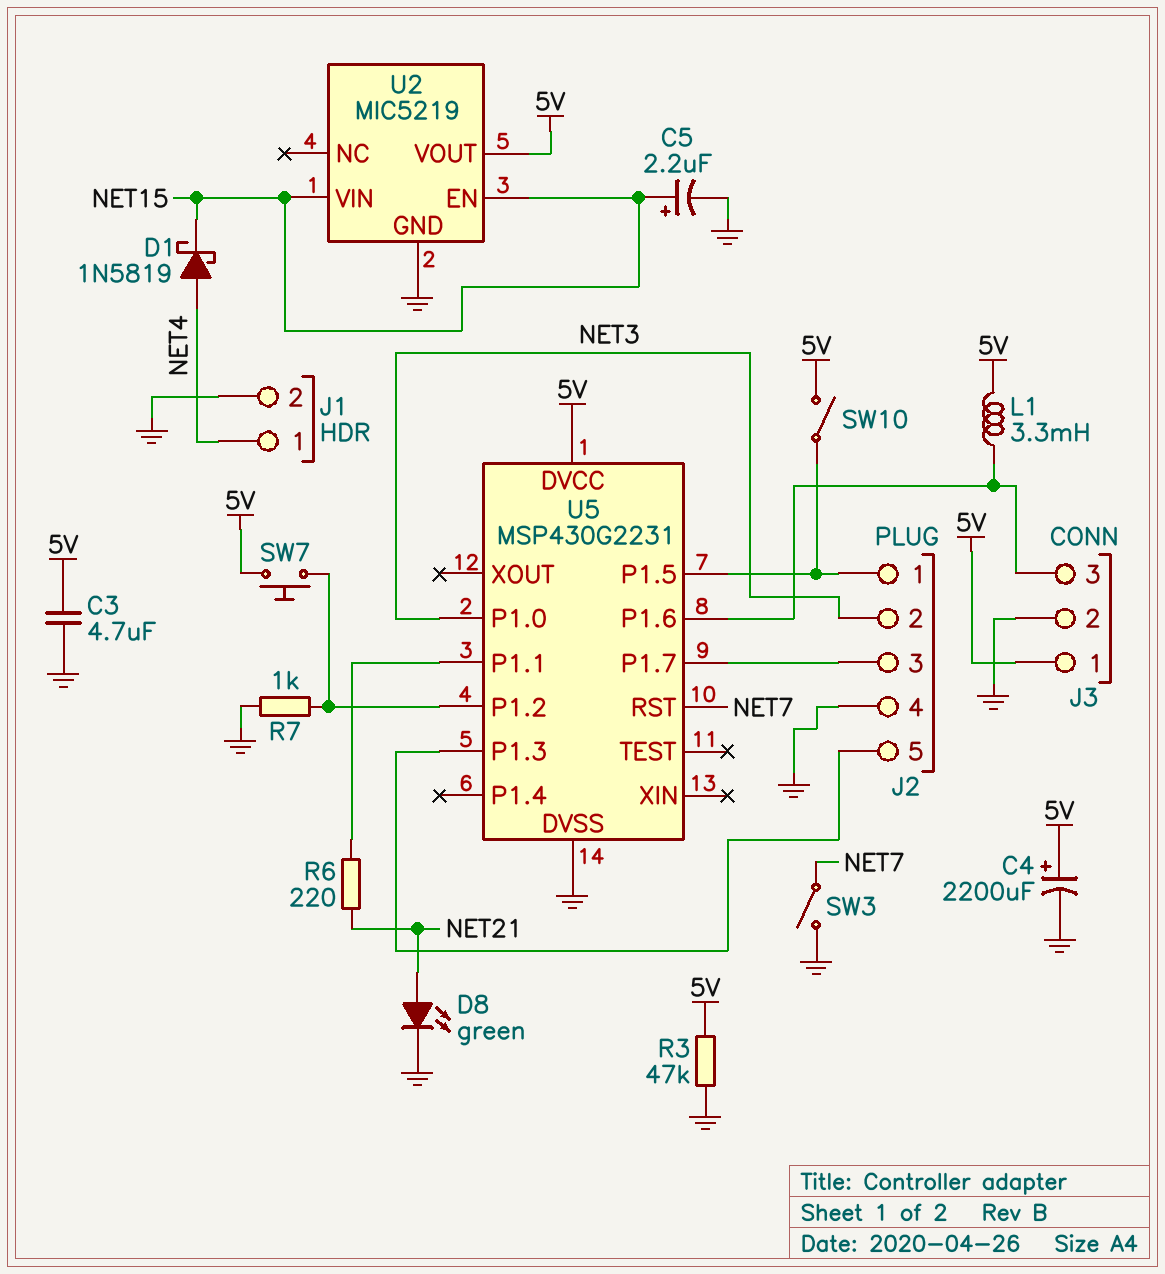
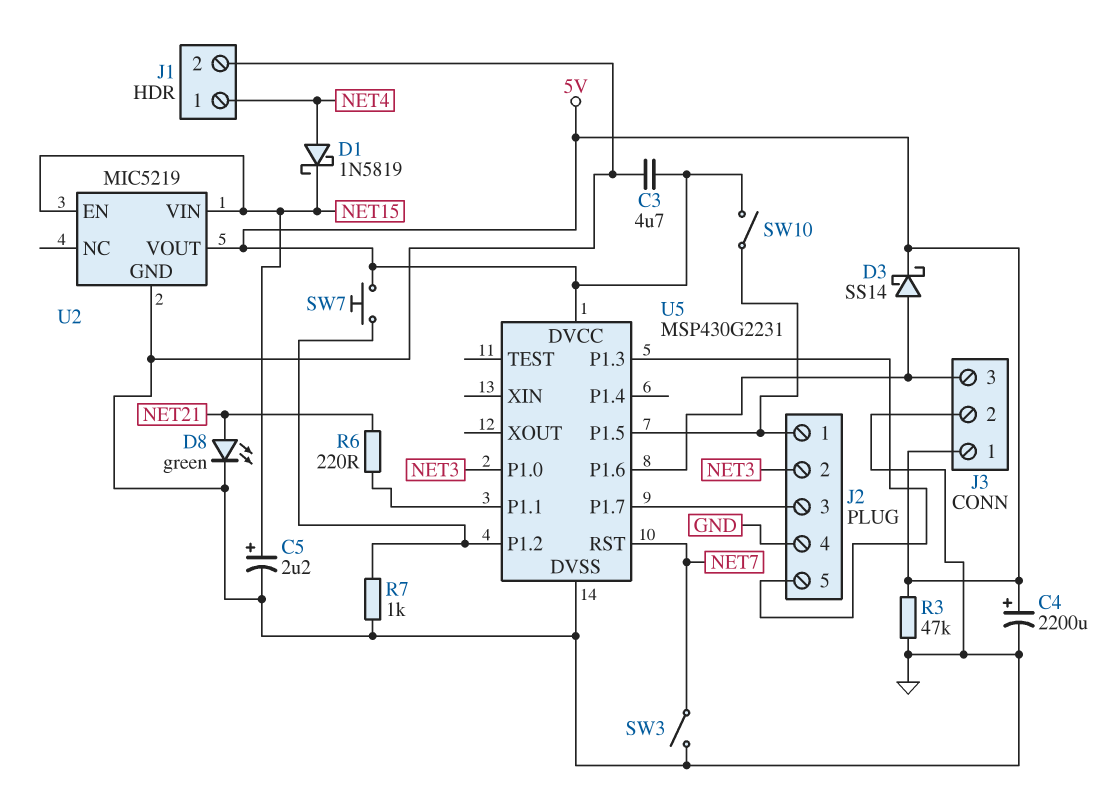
D3: none -> schottky SS14 (A J3/3, K 5V)
L1: 3.3mH (5V, J3/3) -> none

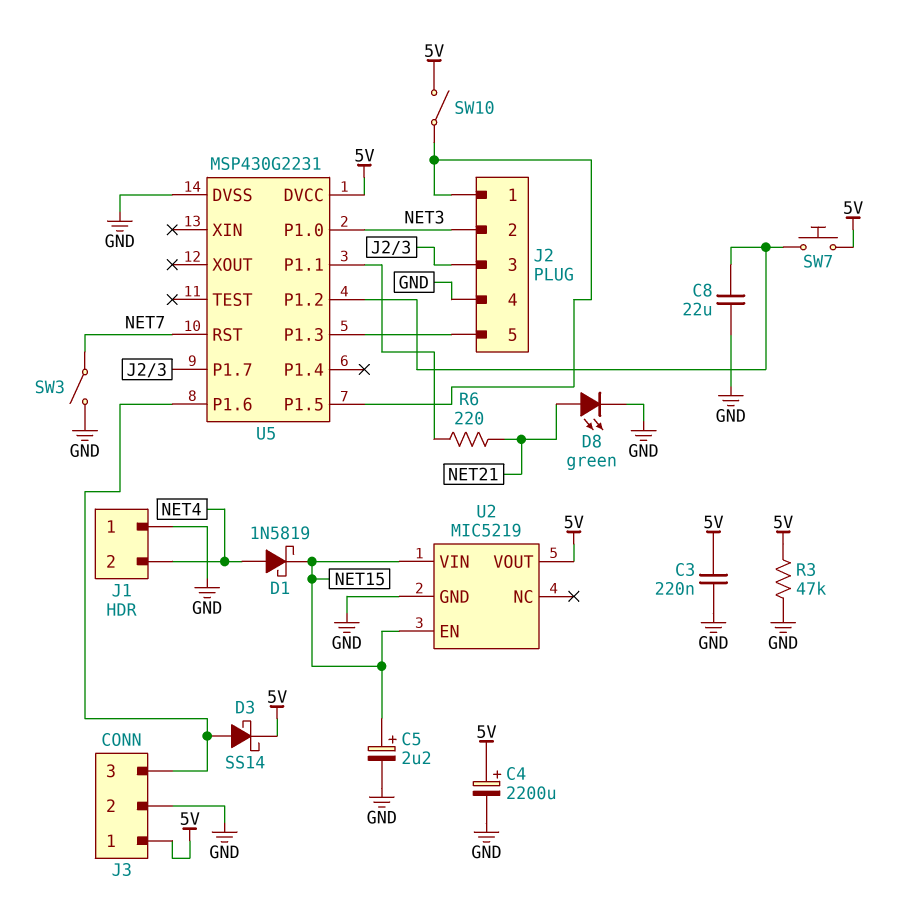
C3: 4.7uF (5V, GND) -> 220nF (5V, GND)
C8: none -> 22uF (GND, U5/P1.2)
J1 pin 1: NET4 -> GND
J1 pin 2: GND -> NET4
R7: 1k (GND, U5/P1.2) -> none

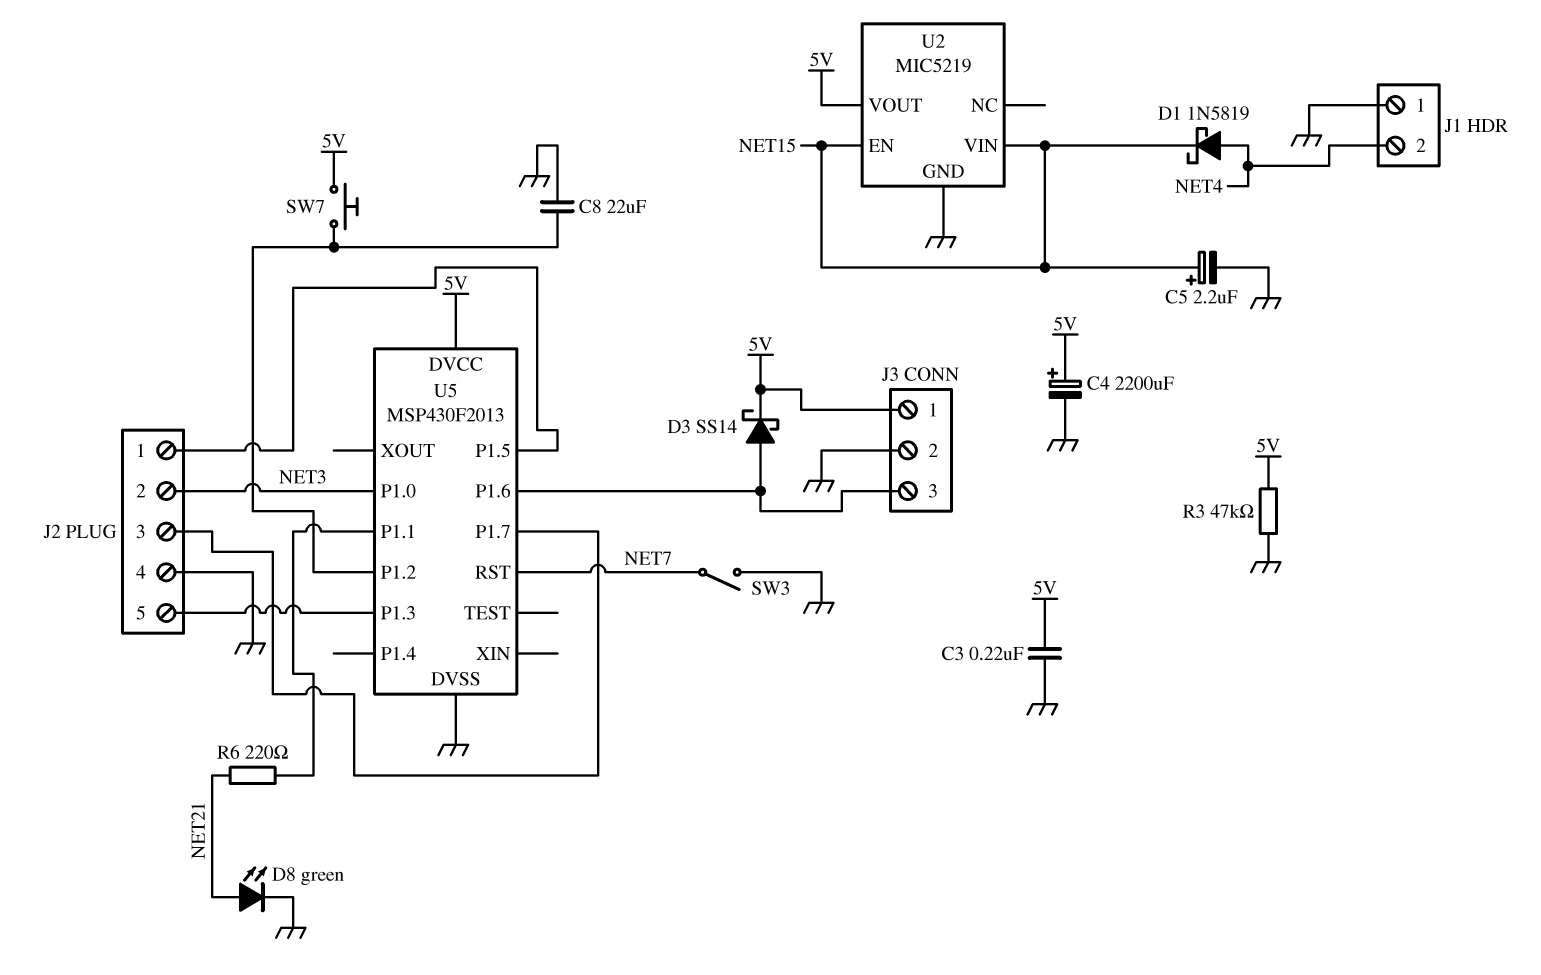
SW10: switch (5V, J2/1) -> none
U5: MSP430G2231 -> MSP430F2013

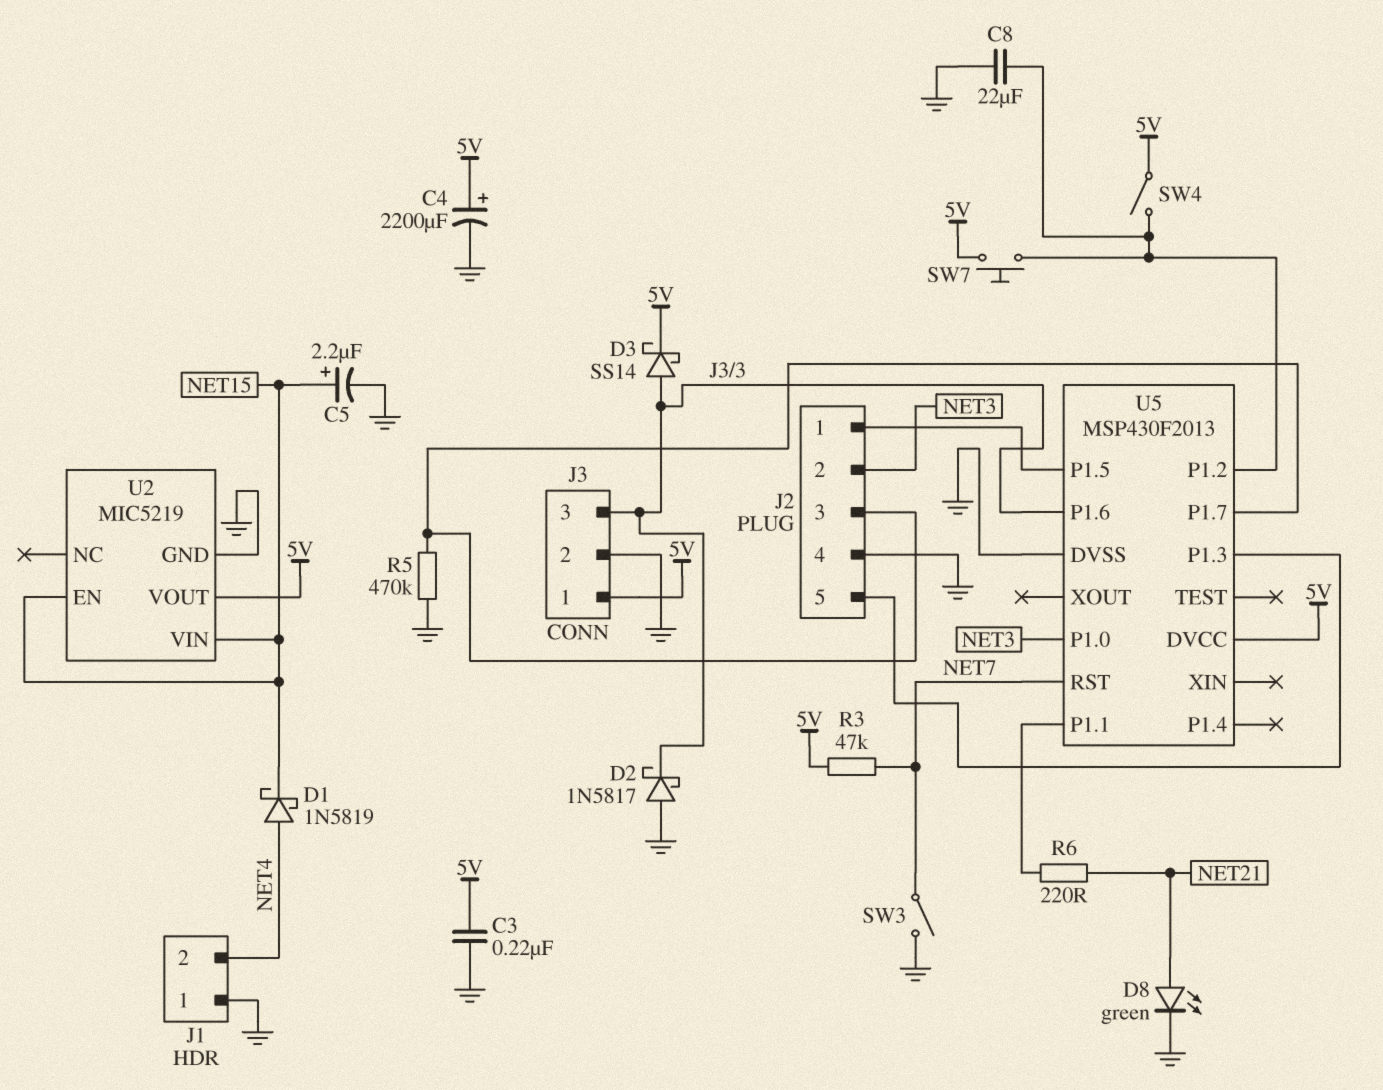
D2: none -> schottky 1N5817 (A GND, K J3/3)
R3: 47k (5V, GND) -> 47k (5V, NET7)
R5: none -> 470k (GND, J2/3)
SW4: none -> switch (5V, U5/P1.2)

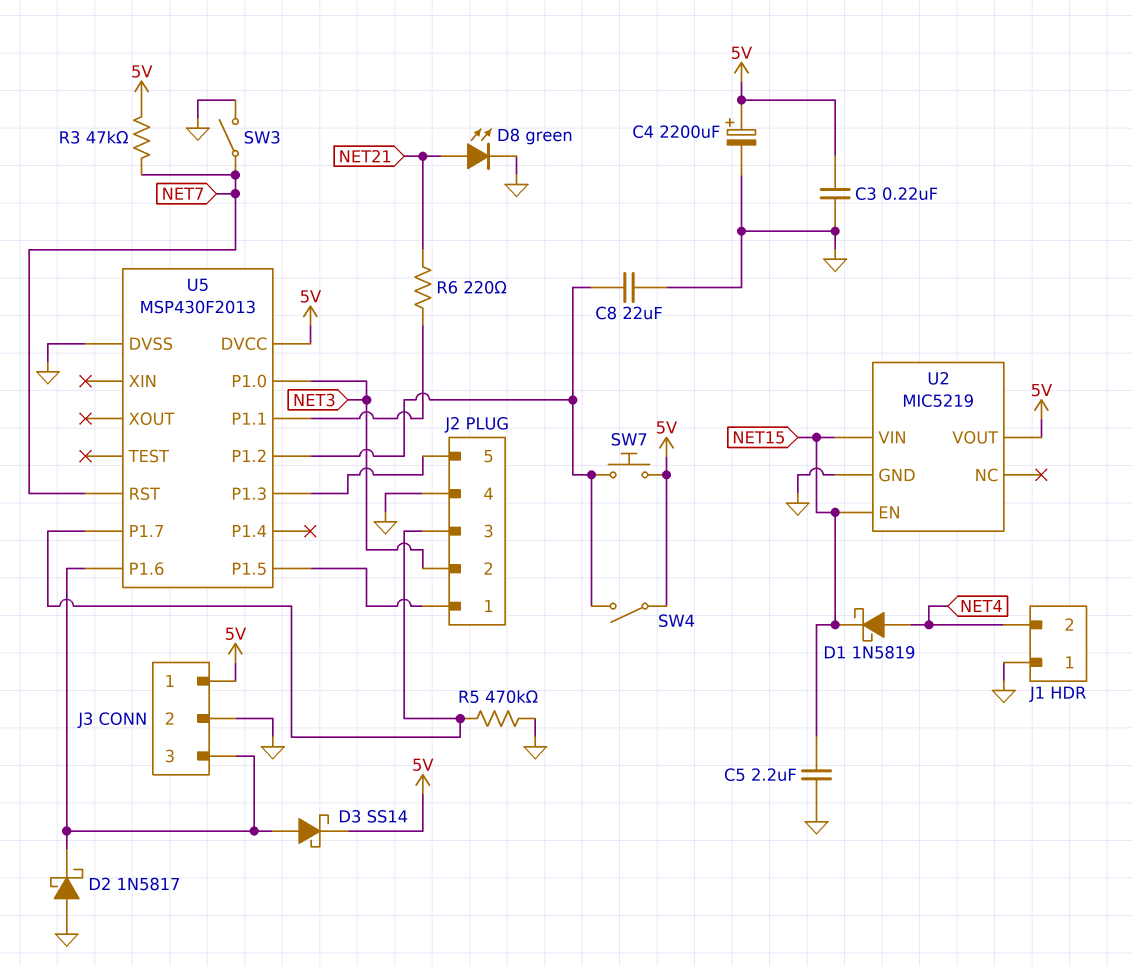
C5: 2.2uF (plus NET15, minus GND) -> 2.2uF (GND, NET15)

